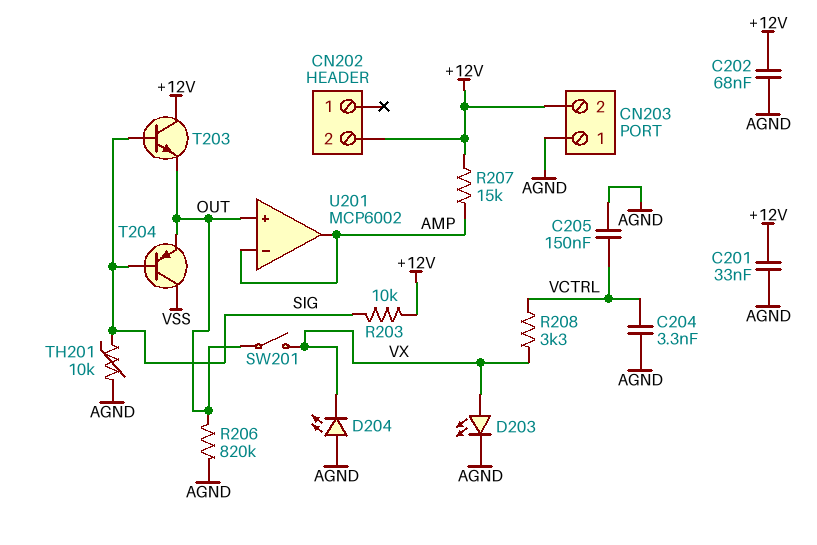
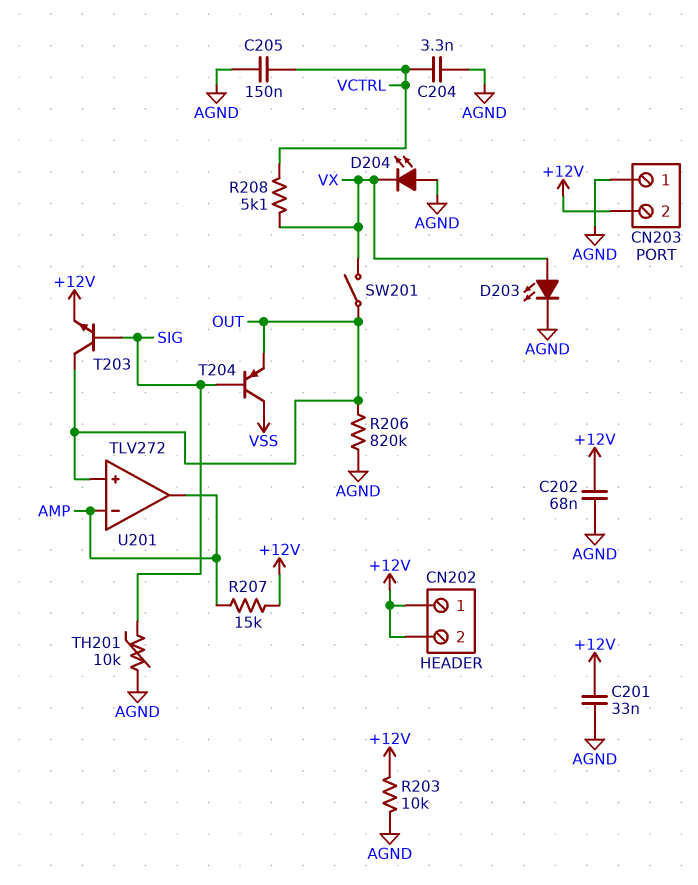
CN202 pin 1: none -> +12V
R203: 10k (+12V, SIG) -> 10k (+12V, AGND)
R208: 3.3k (VCTRL, VX) -> 5.1k (VCTRL, VX)
T203: NPN (B SIG, C +12V, E OUT) -> NPN (B SIG, C OUT, E +12V)
U201: MCP6002 -> TLV272

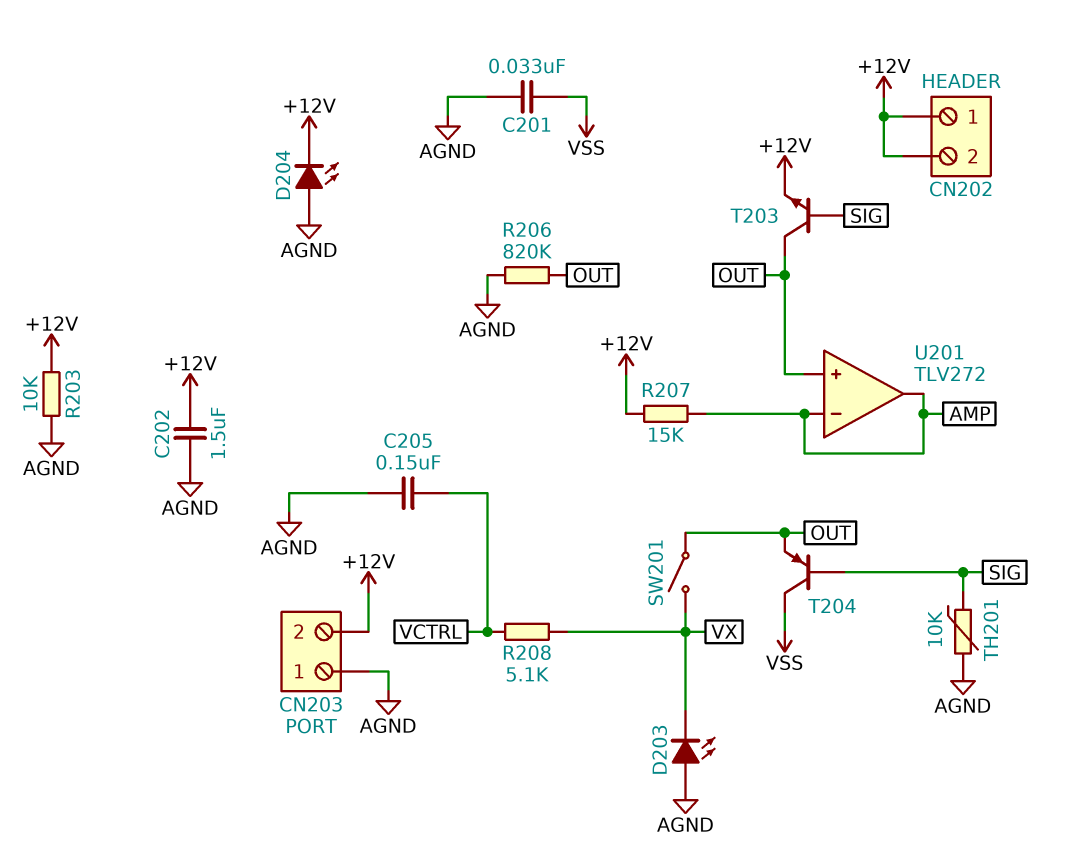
C201: 33nF (+12V, AGND) -> 33nF (AGND, VSS)
C202: 68nF (+12V, AGND) -> 1.5uF (+12V, AGND)
C204: 3.3nF (AGND, VCTRL) -> none
D203: LED (A VX, K AGND) -> LED (A AGND, K VX)
D204: LED (A AGND, K VX) -> LED (A AGND, K +12V)

